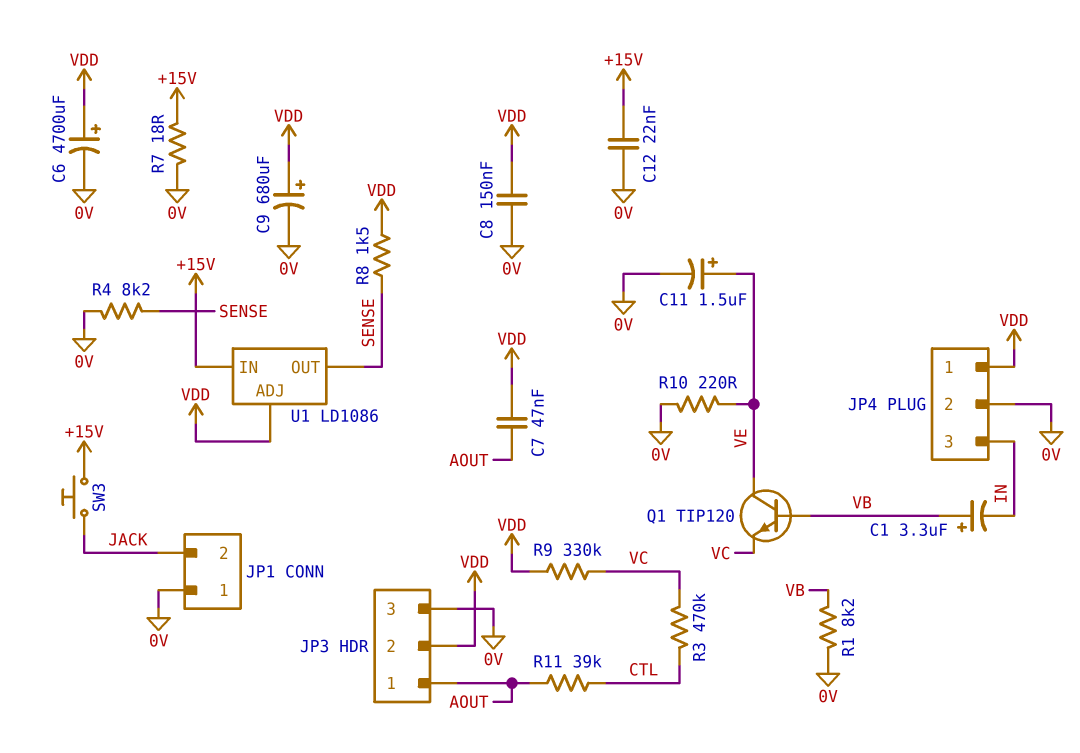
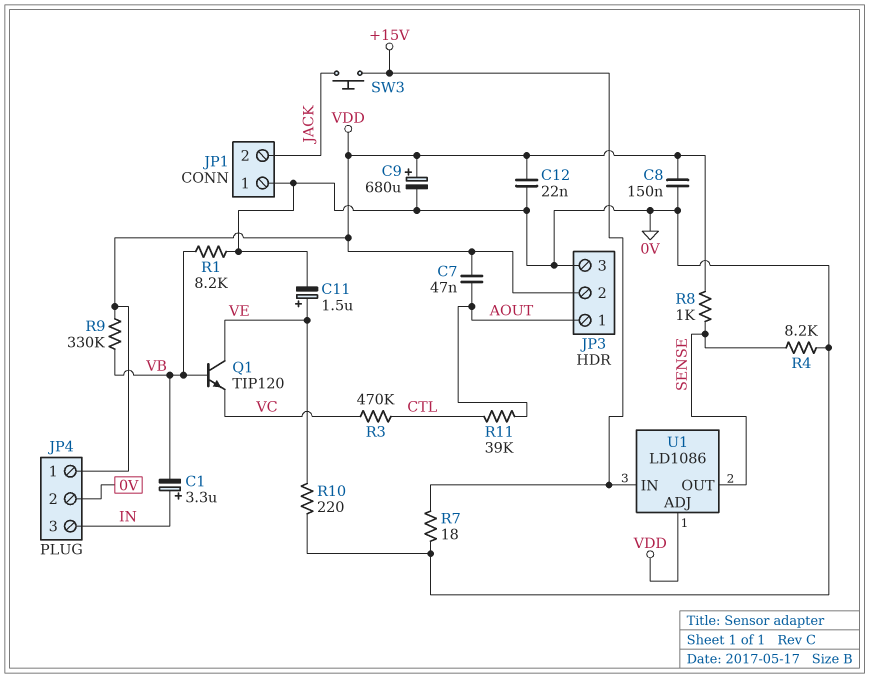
C1: 3.3uF (plus VB, minus IN) -> 3.3uF (plus IN, minus VB)
C6: 4700uF (plus VDD, minus 0V) -> none
C12: 22nF (+15V, 0V) -> 22nF (0V, VDD)
R8: 1.5k (SENSE, VDD) -> 1k (SENSE, VDD)
R9: 330k (VC, VDD) -> 330k (VB, VDD)

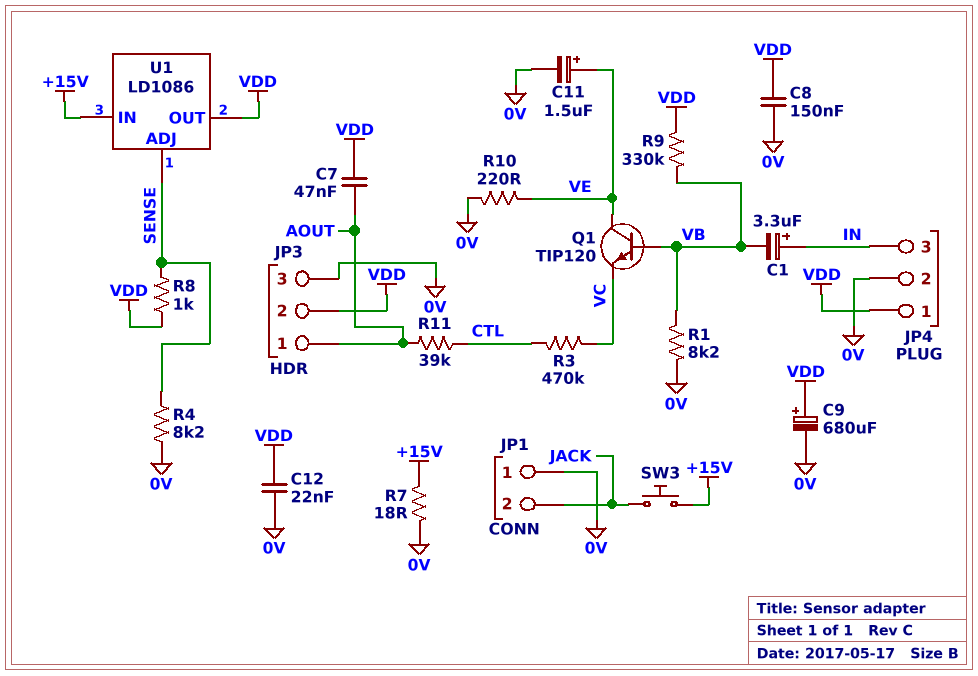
U1 pin ADJ: VDD -> SENSE
U1 pin OUT: SENSE -> VDD

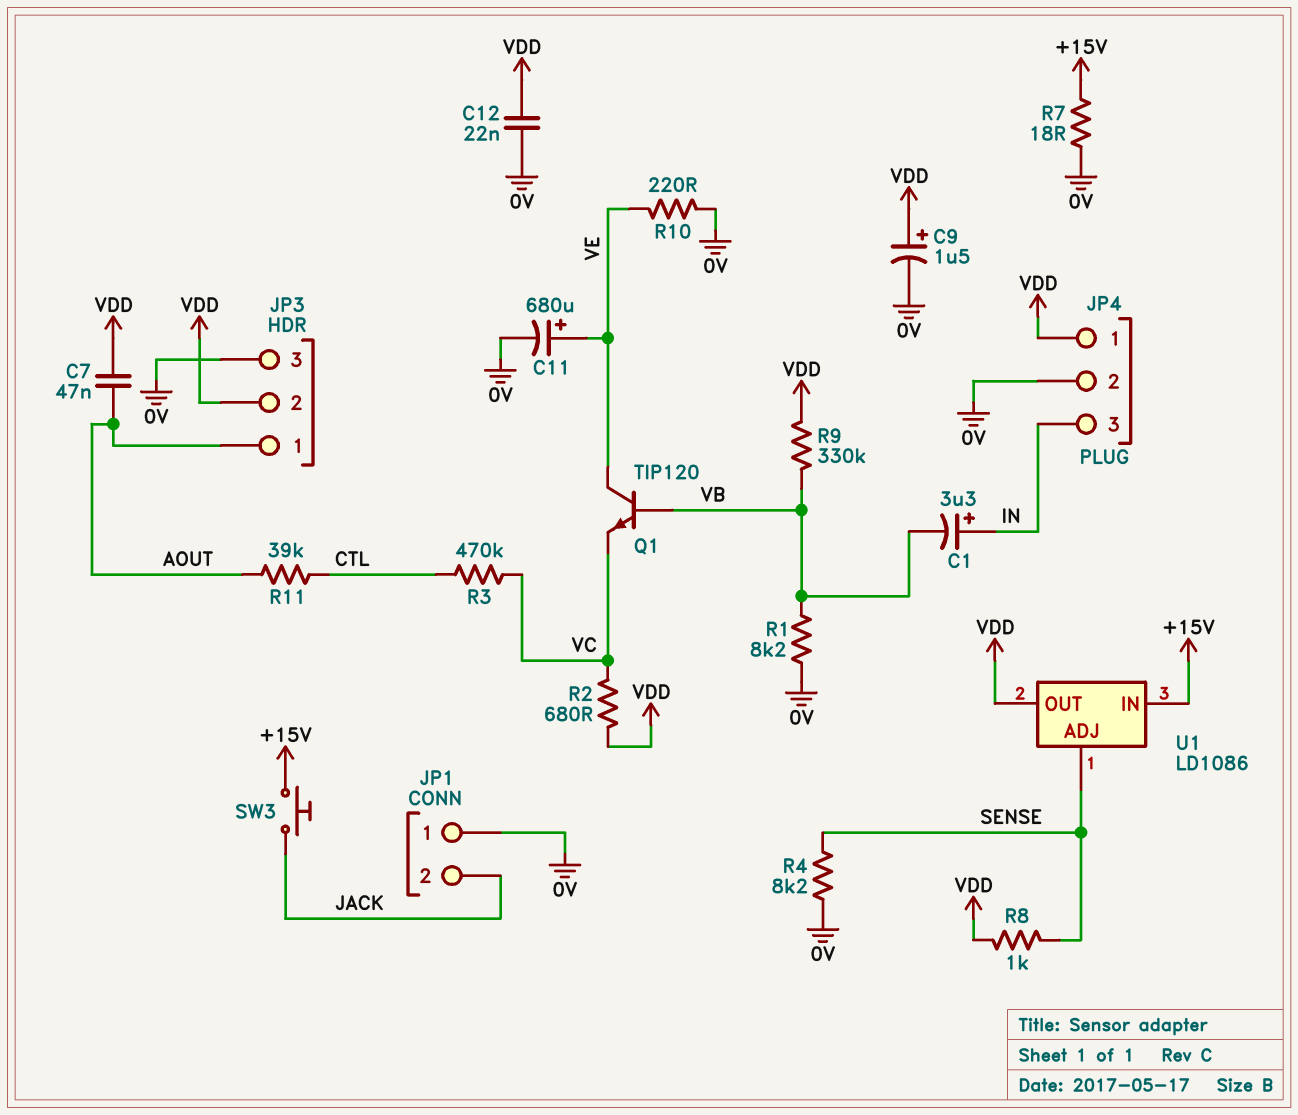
C8: 150nF (0V, VDD) -> none
C9: 680uF (plus VDD, minus 0V) -> 1.5uF (plus VDD, minus 0V)
C11: 1.5uF (plus VE, minus 0V) -> 680uF (plus VE, minus 0V)
R2: none -> 680 (VC, VDD)

